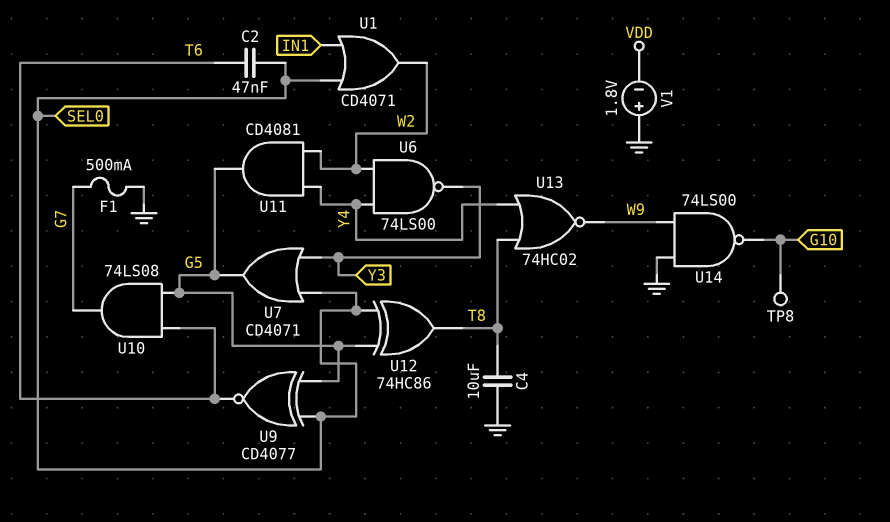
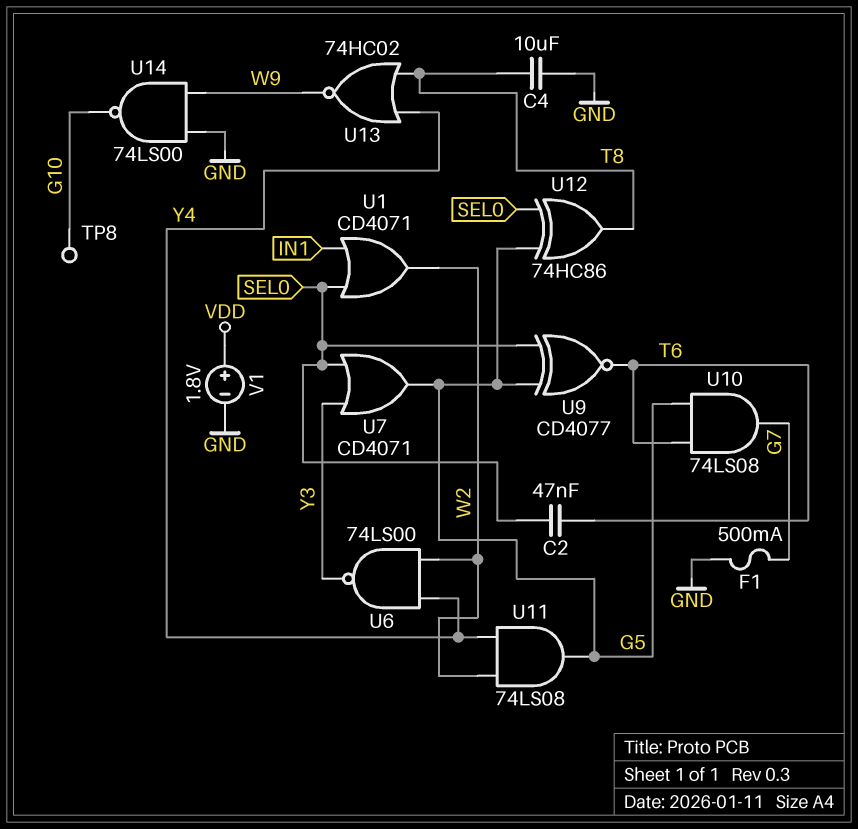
U11: AND CD4081 (in W2, in Y4, out G5) -> AND 74LS08 (in W2, in Y4, out G5)
V1: 1.8V (plus GND, minus VDD) -> 1.8V (plus VDD, minus GND)

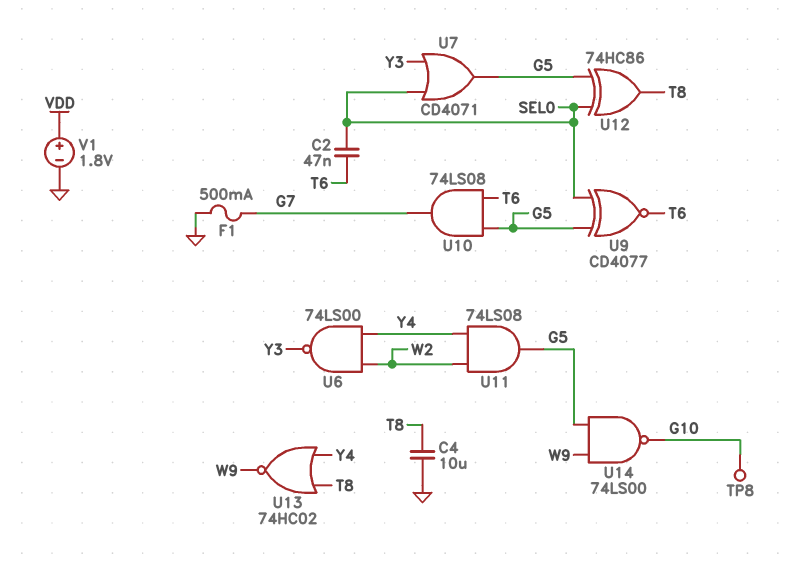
U1: OR CD4071 (in IN1, in SEL0, out W2) -> none
U14: NAND 74LS00 (in GND, in W9, out G10) -> NAND 74LS00 (in G5, in W9, out G10)

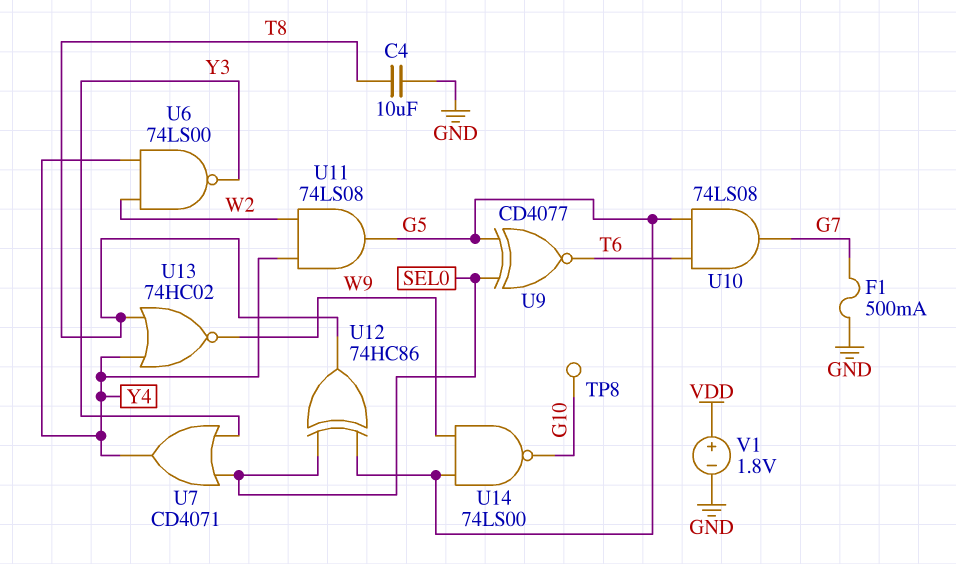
C2: 47nF (SEL0, T6) -> none
U7: OR CD4071 (in SEL0, in Y3, out G5) -> OR CD4071 (in SEL0, in Y3, out Y4)

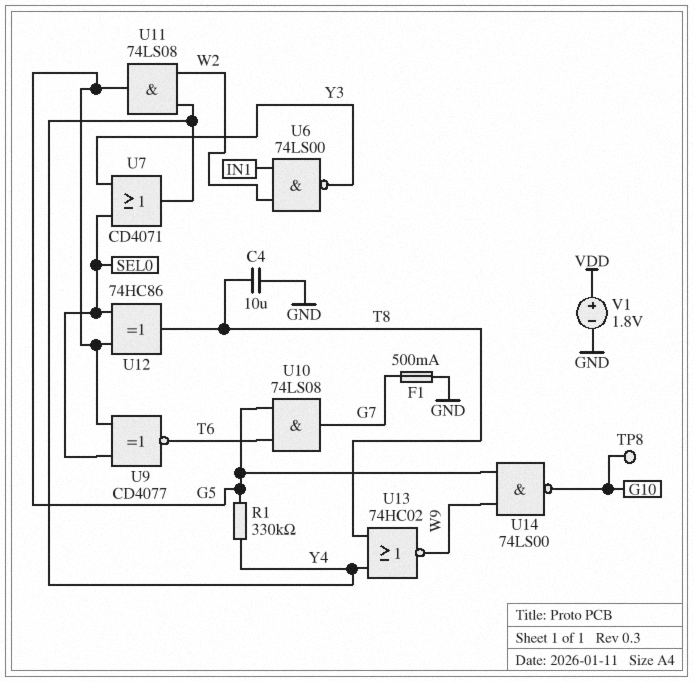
R1: none -> 330k (G5, Y4)
U6: NAND 74LS00 (in W2, in Y4, out Y3) -> NAND 74LS00 (in IN1, in W2, out Y3)

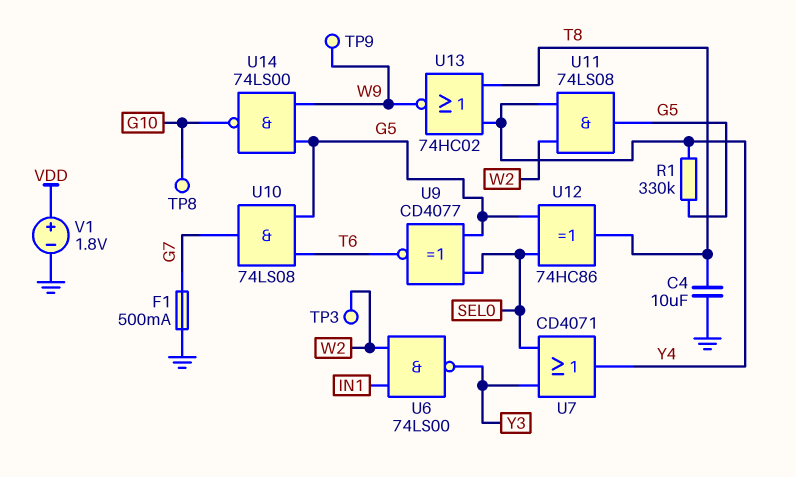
TP3: none -> test point (W2)
TP9: none -> test point (W9)

